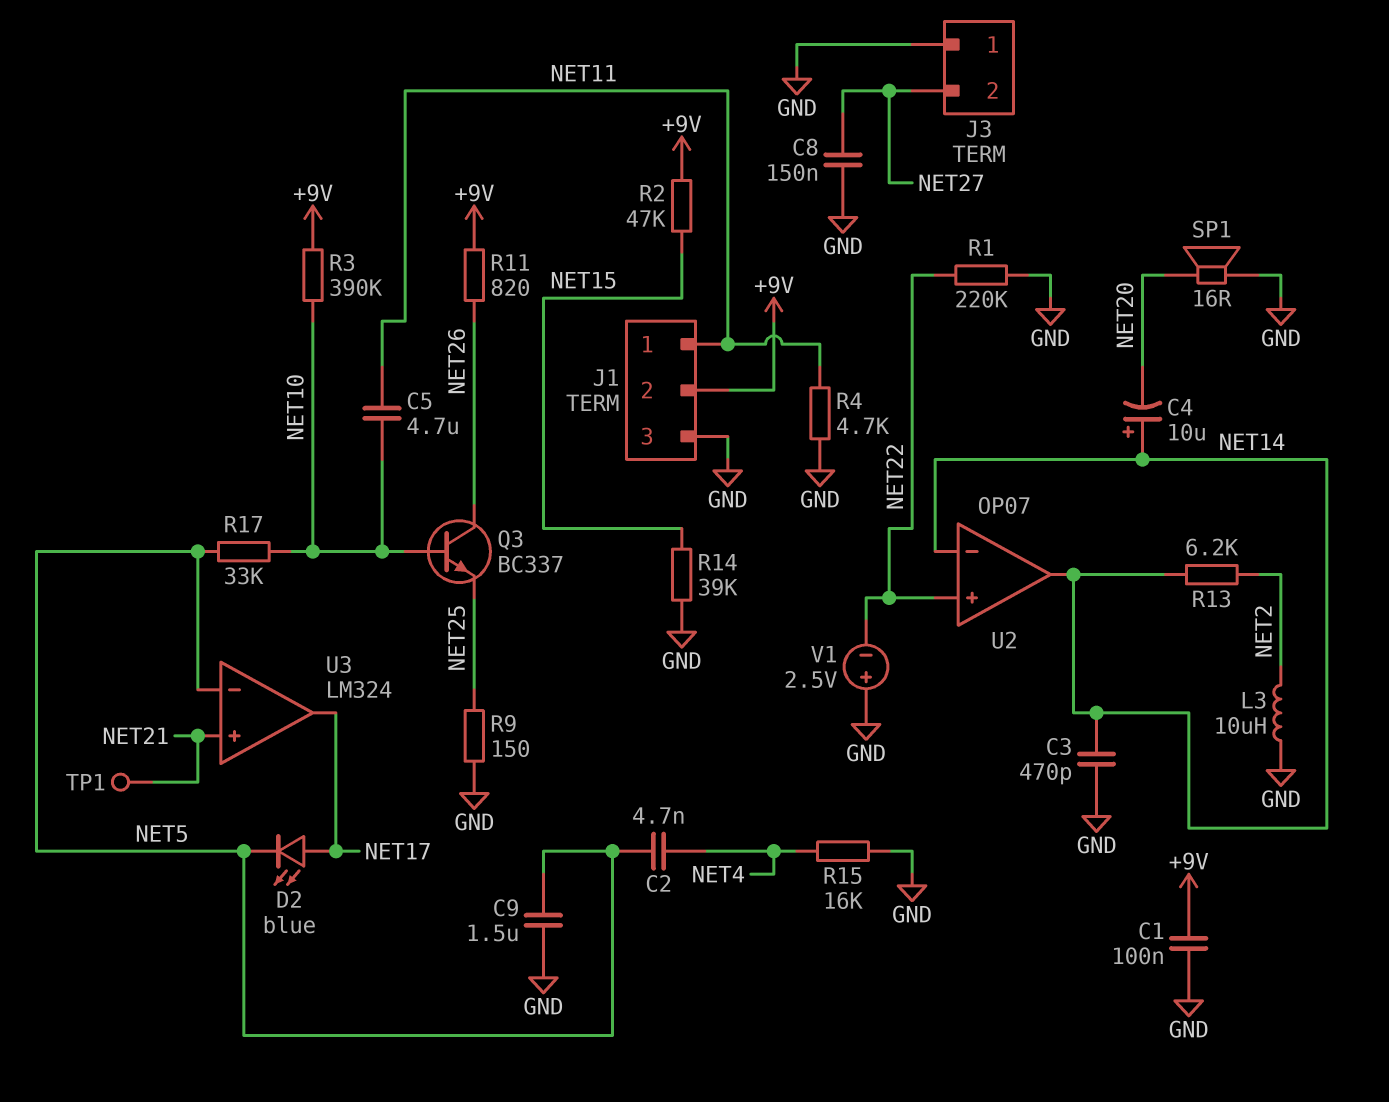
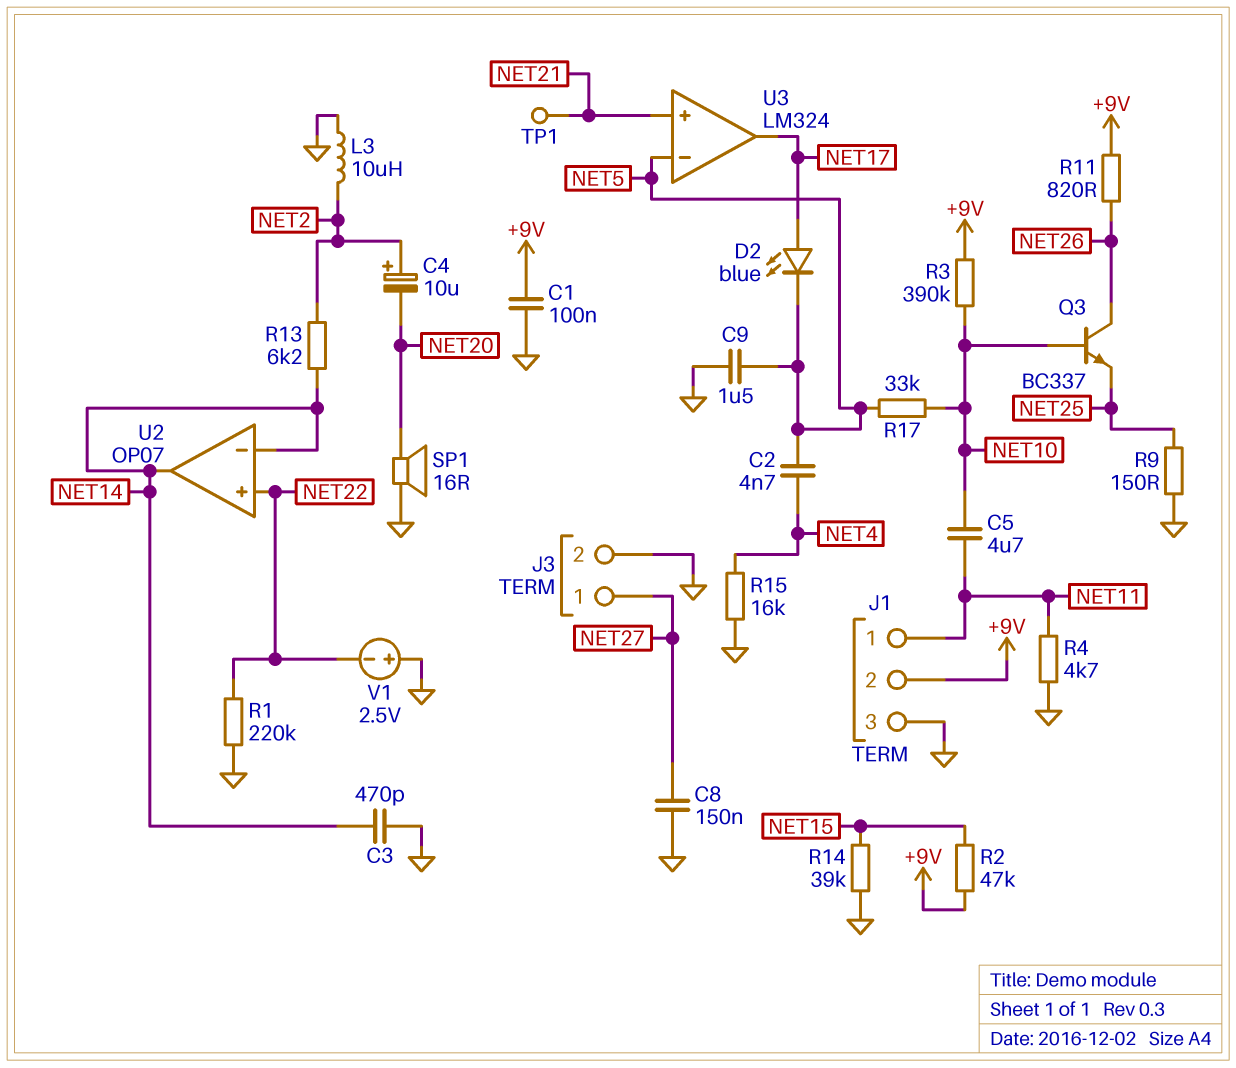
C4: 10uF (plus NET14, minus NET20) -> 10uF (plus NET2, minus NET20)
J3 pin 1: GND -> NET27
J3 pin 2: NET27 -> GND

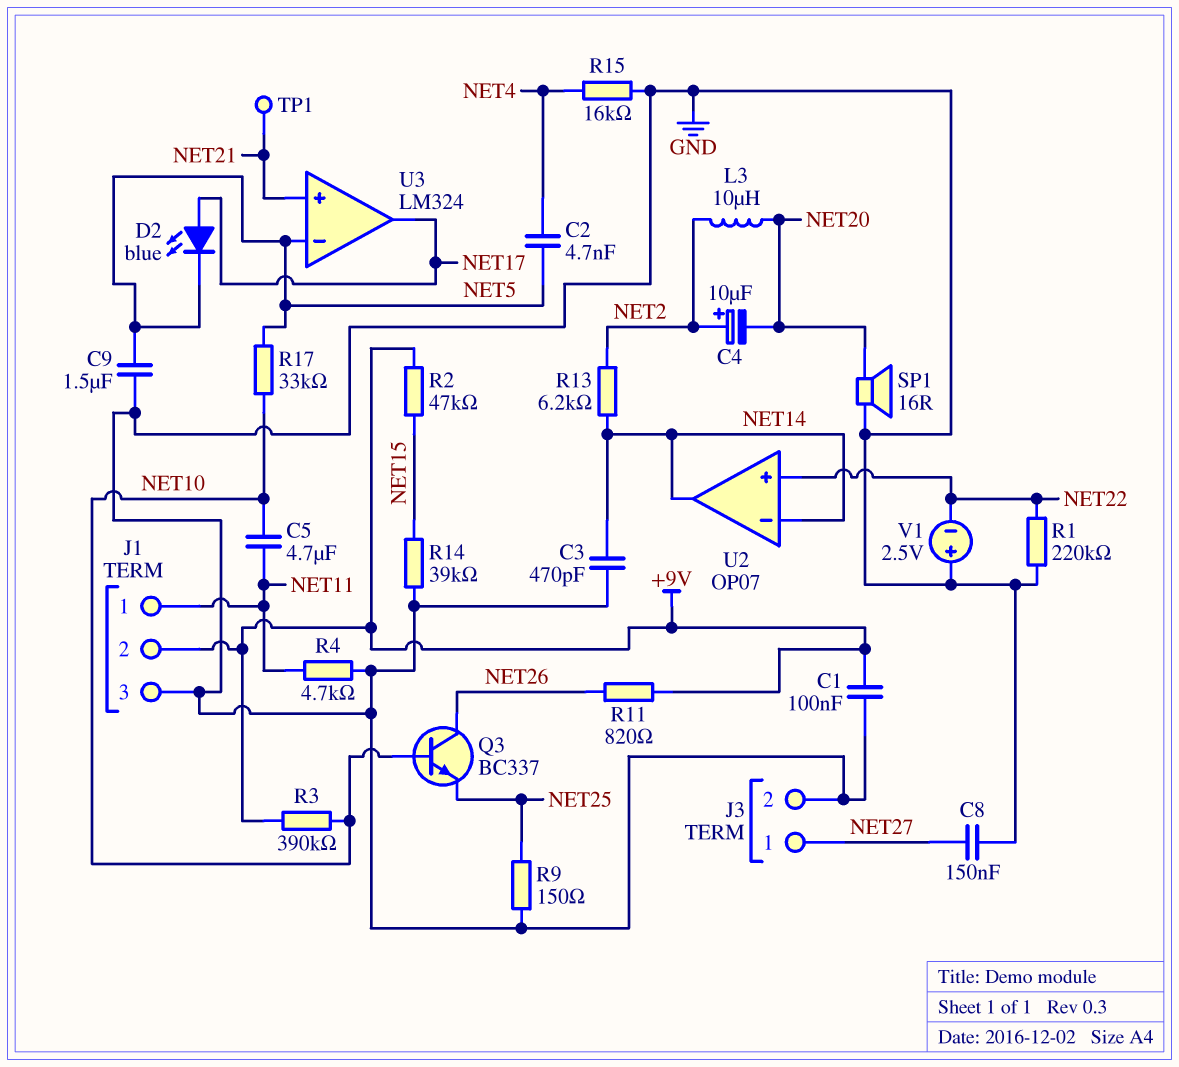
L3: 10uH (GND, NET2) -> 10uH (NET2, NET20)

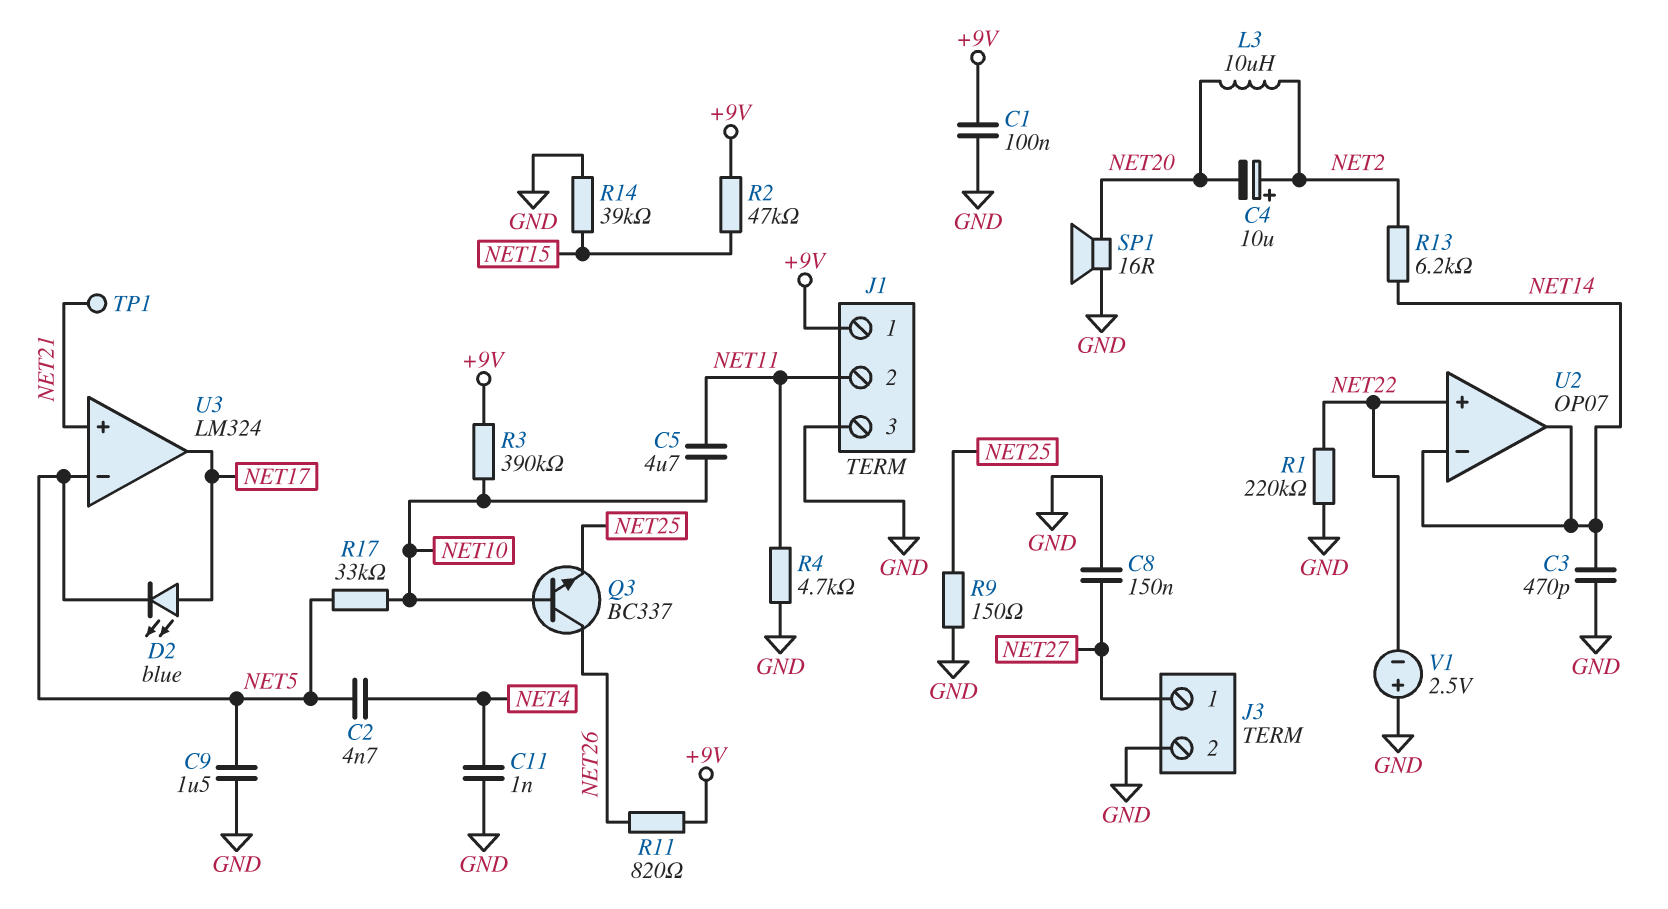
C11: none -> 1nF (GND, NET4)
J1 pin 1: NET11 -> +9V
J1 pin 2: +9V -> NET11
R15: 16k (GND, NET4) -> none

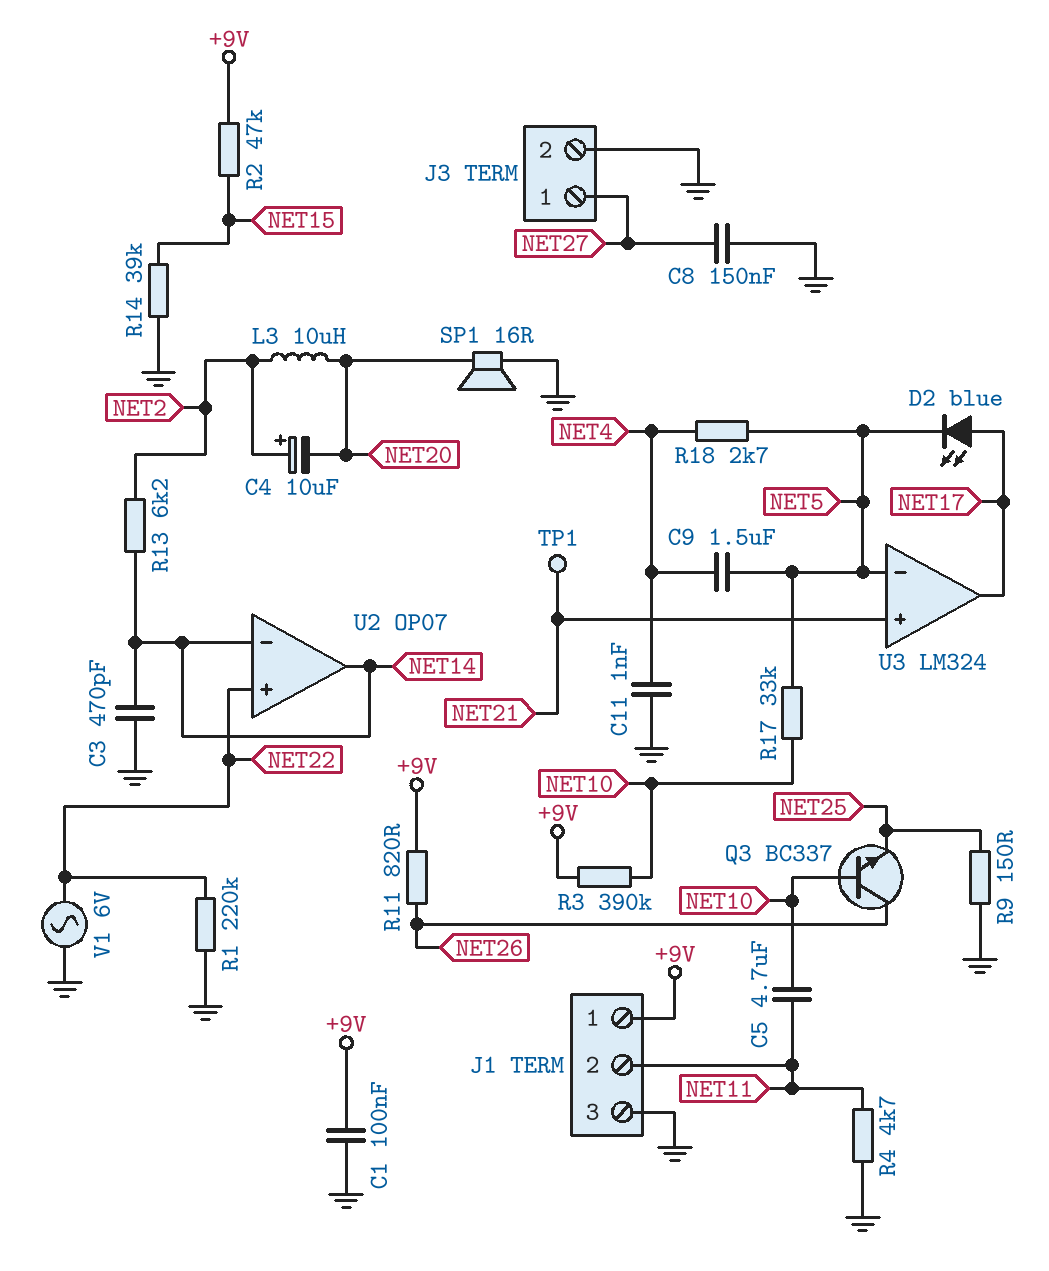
C2: 4.7nF (NET4, NET5) -> none
C9: 1.5uF (GND, NET5) -> 1.5uF (NET4, NET5)
R18: none -> 2.7k (NET4, NET5)
V1: 2.5V (plus GND, minus NET22) -> AC 6V (GND, NET22)

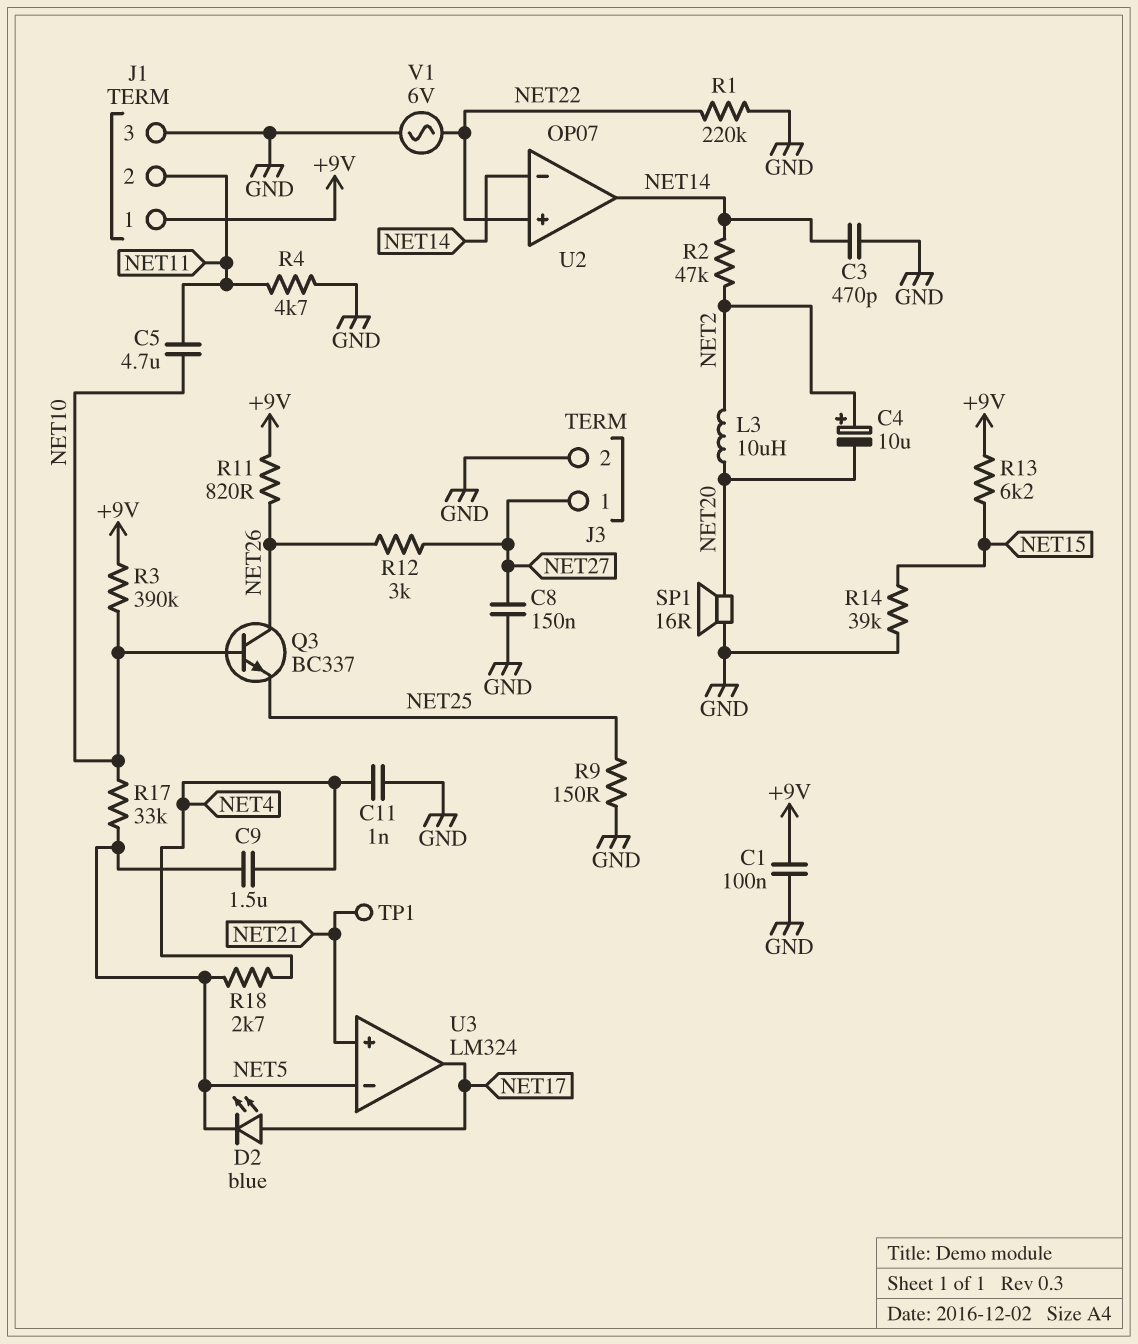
R2: 47k (+9V, NET15) -> 47k (NET2, NET14)
R12: none -> 3k (NET26, NET27)
R13: 6.2k (NET2, NET14) -> 6.2k (+9V, NET15)

